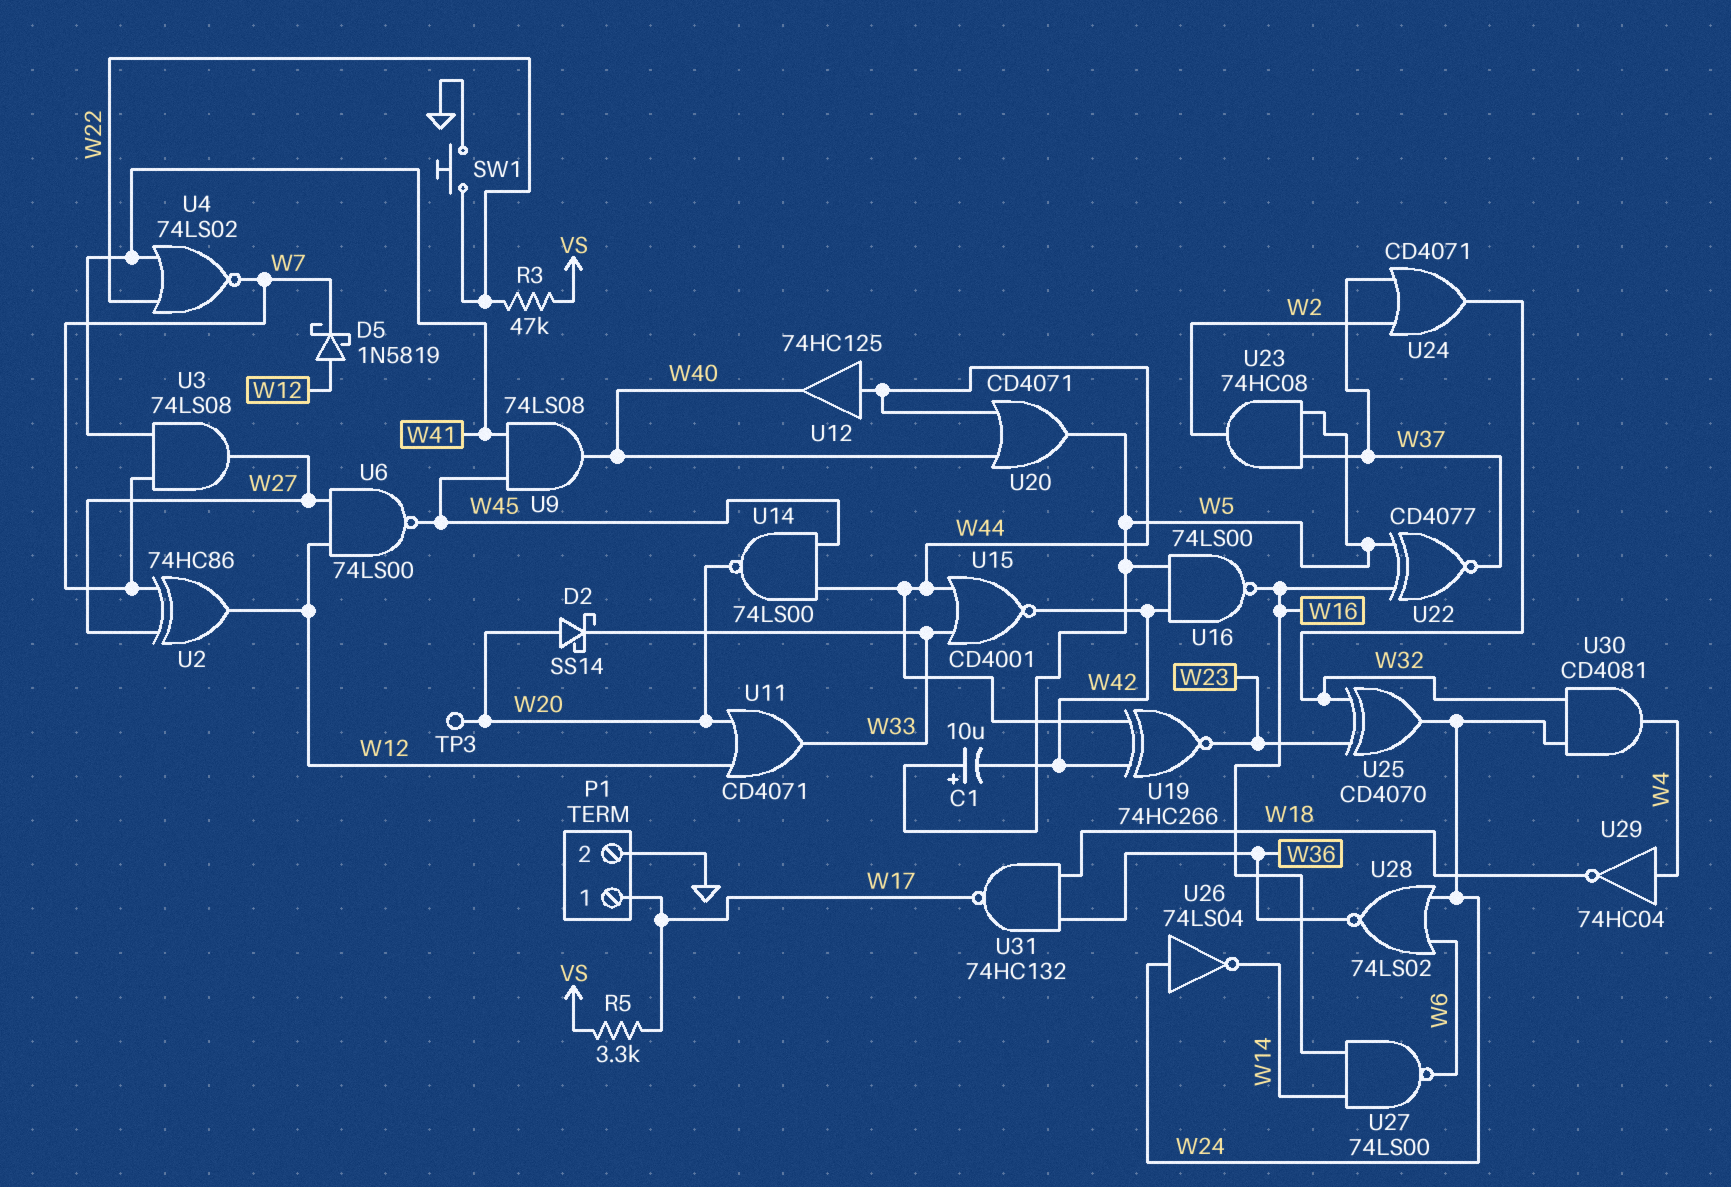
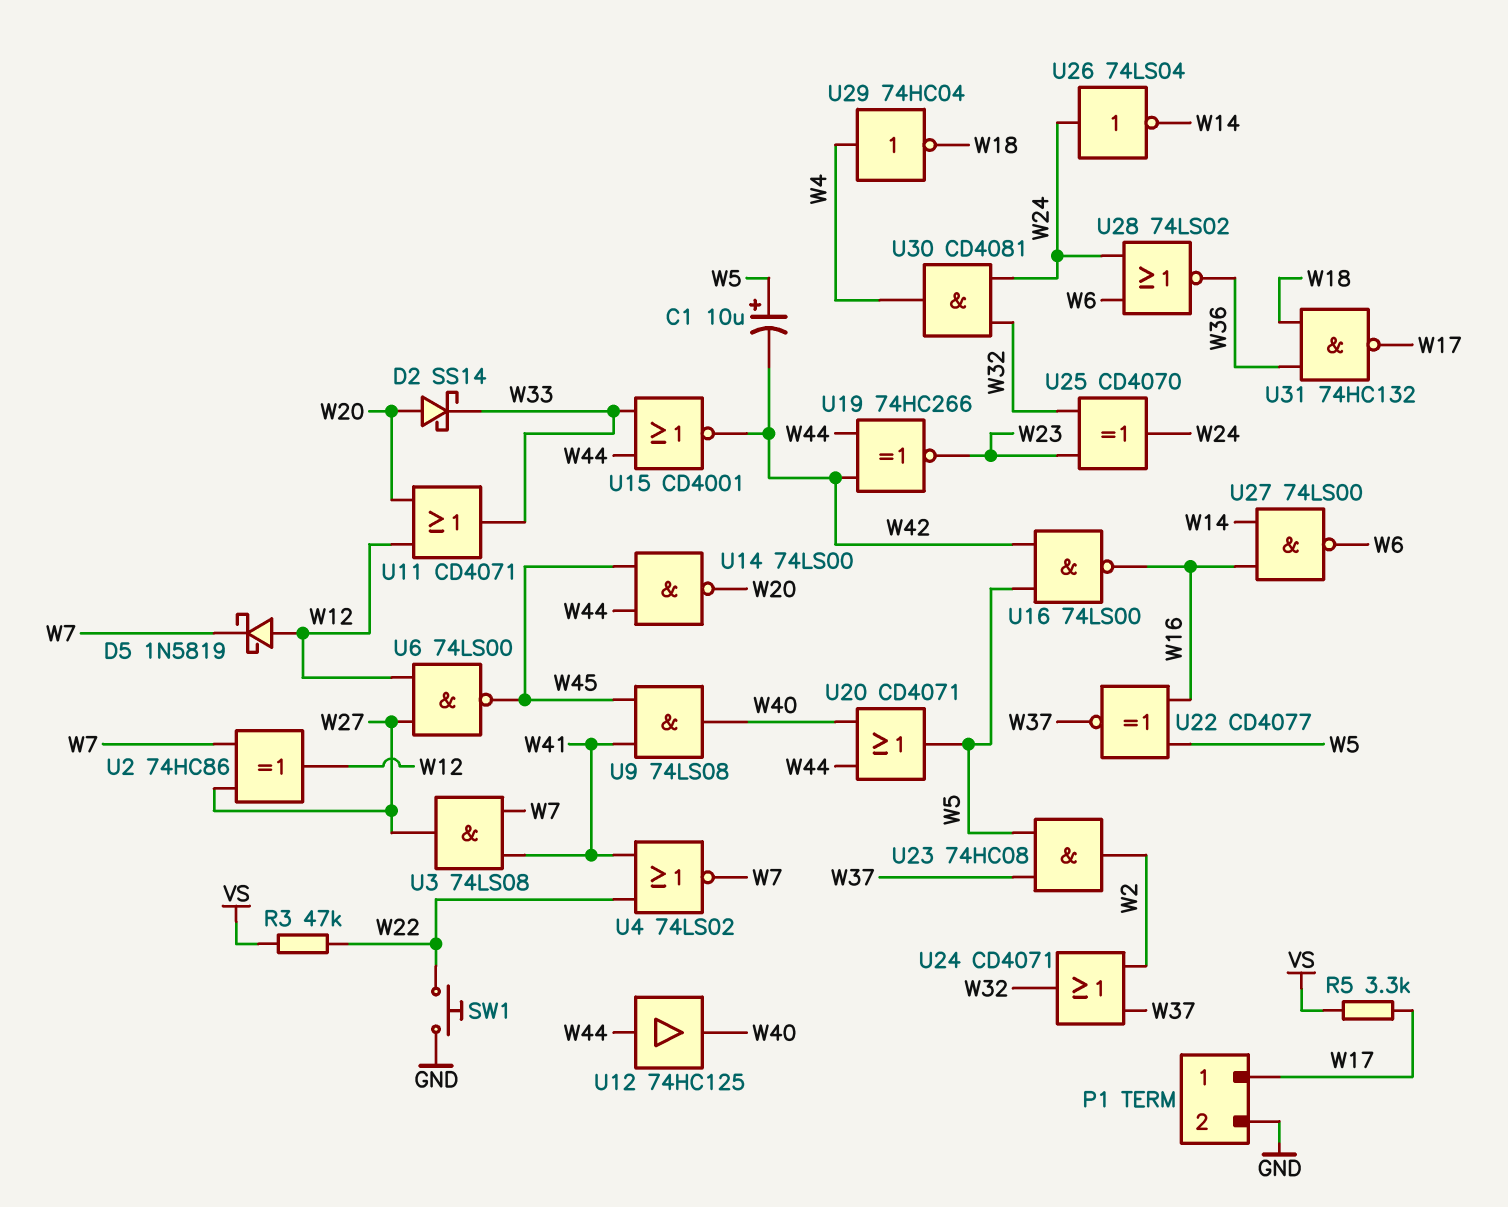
TP3: test point (W20) -> none

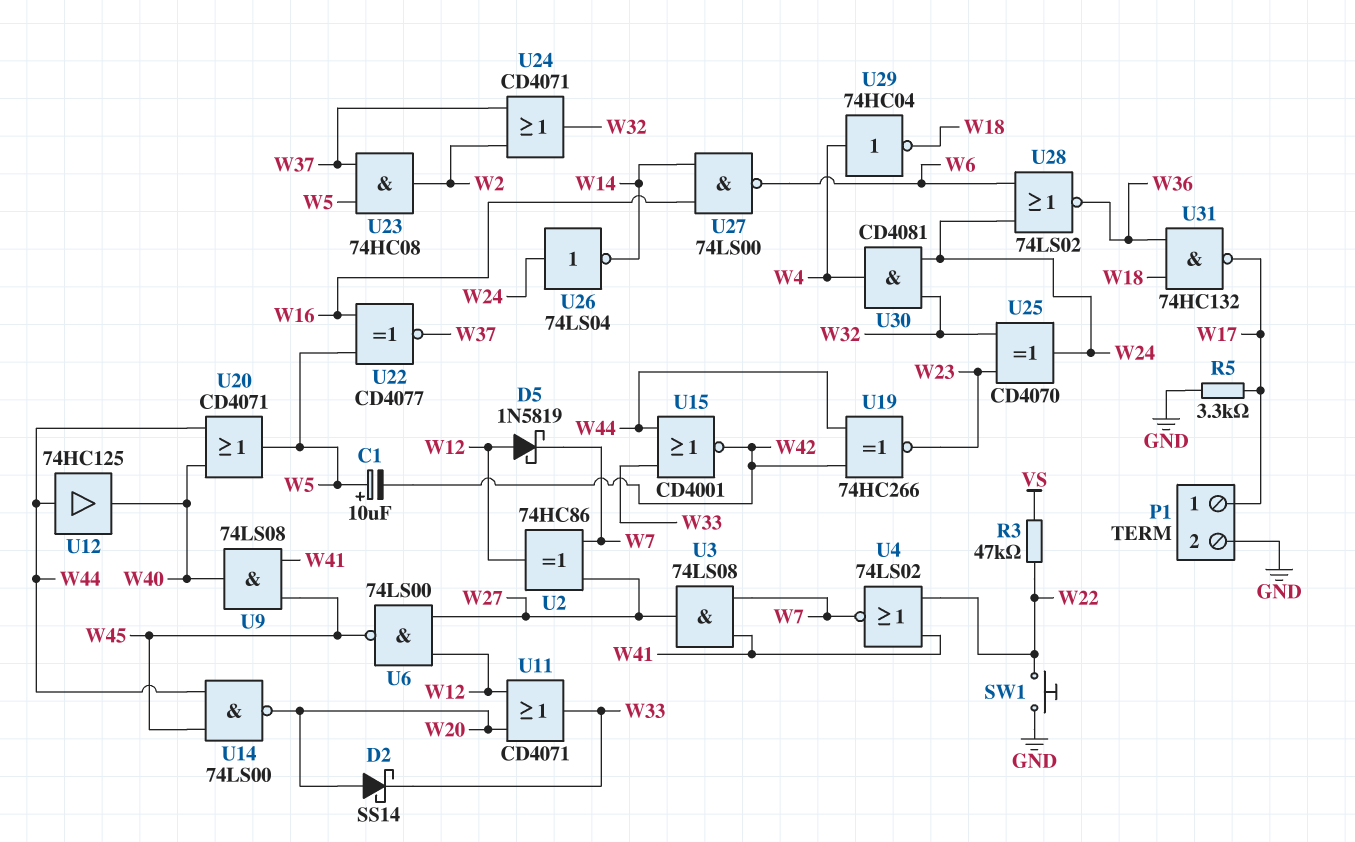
R5: 3.3k (VS, W17) -> 3.3k (GND, W17)
U16: NAND 74LS00 (in W5, in W42, out W16) -> none

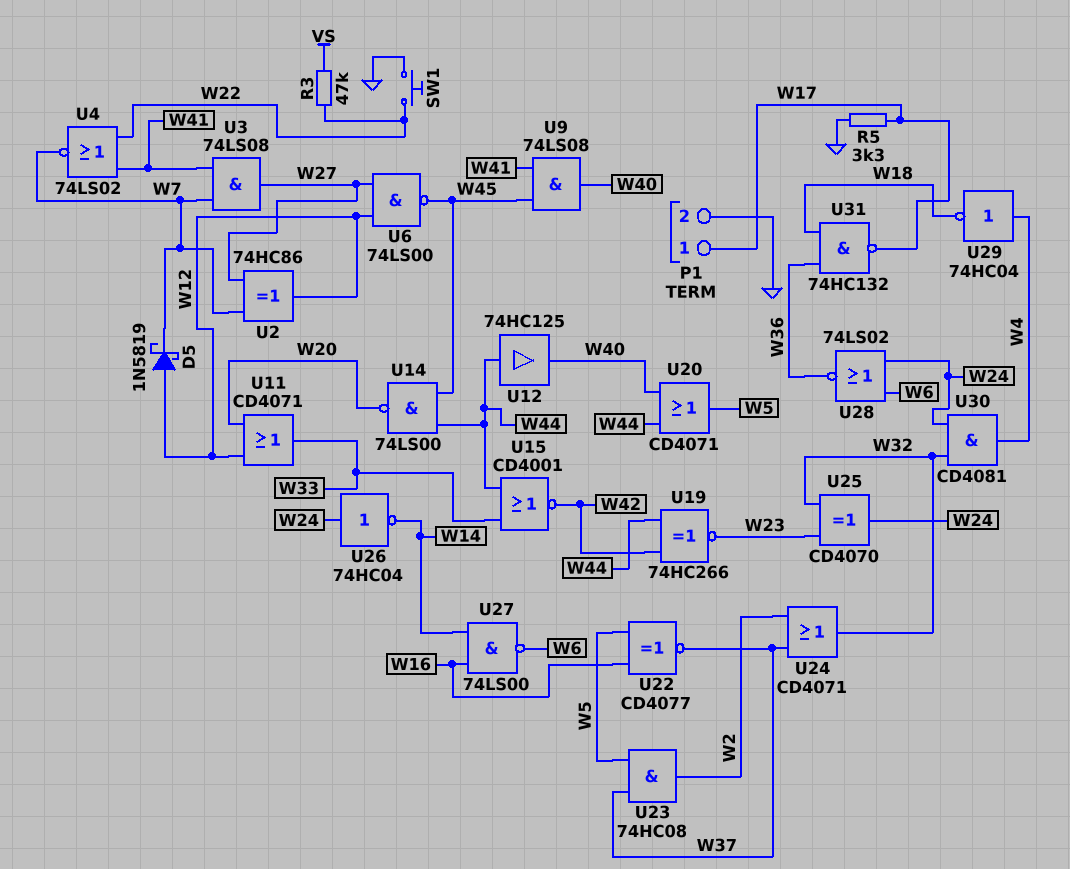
C1: 10uF (plus W5, minus W42) -> none
D2: schottky SS14 (A W20, K W33) -> none
U26: NOT 74LS04 (in W24, out W14) -> NOT 74HC04 (in W24, out W14)

